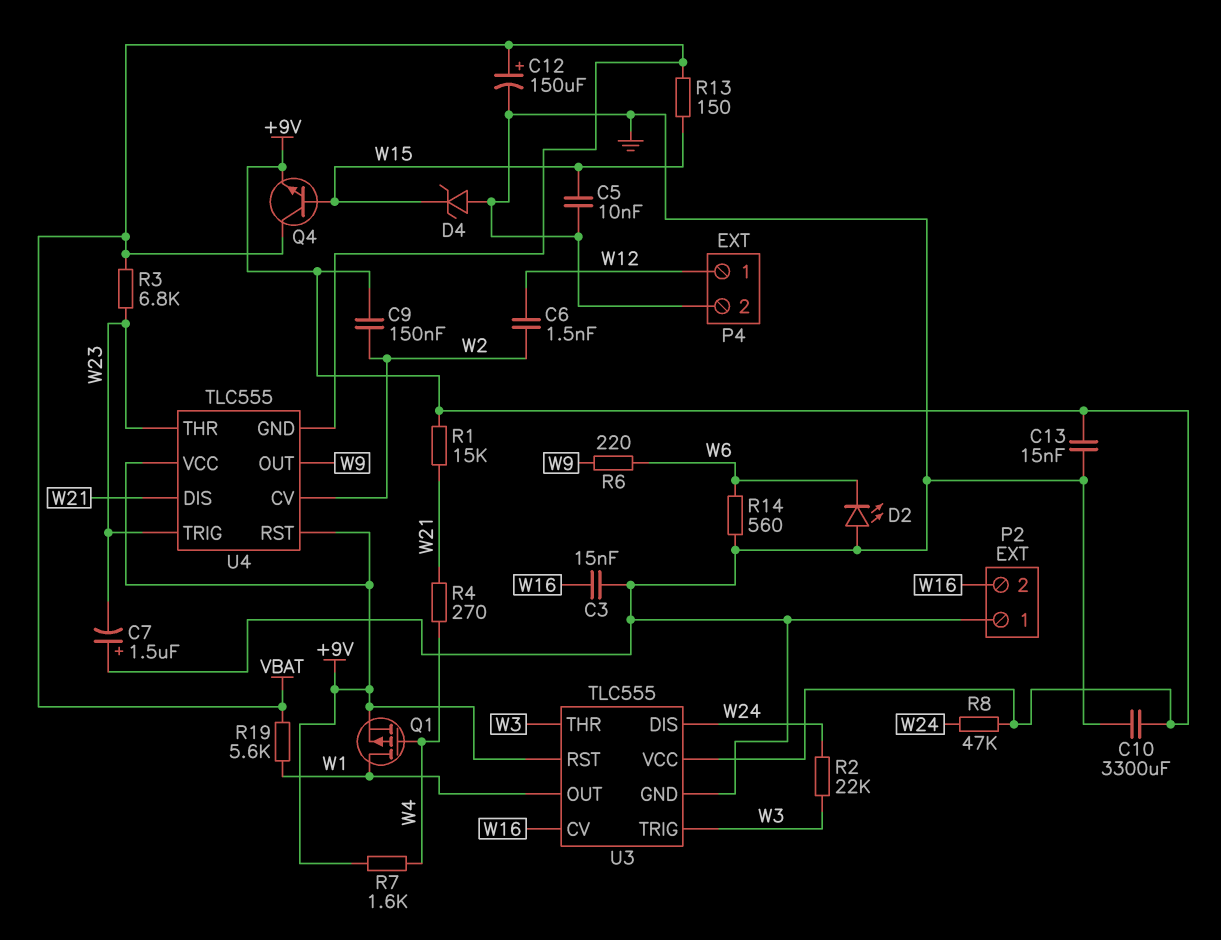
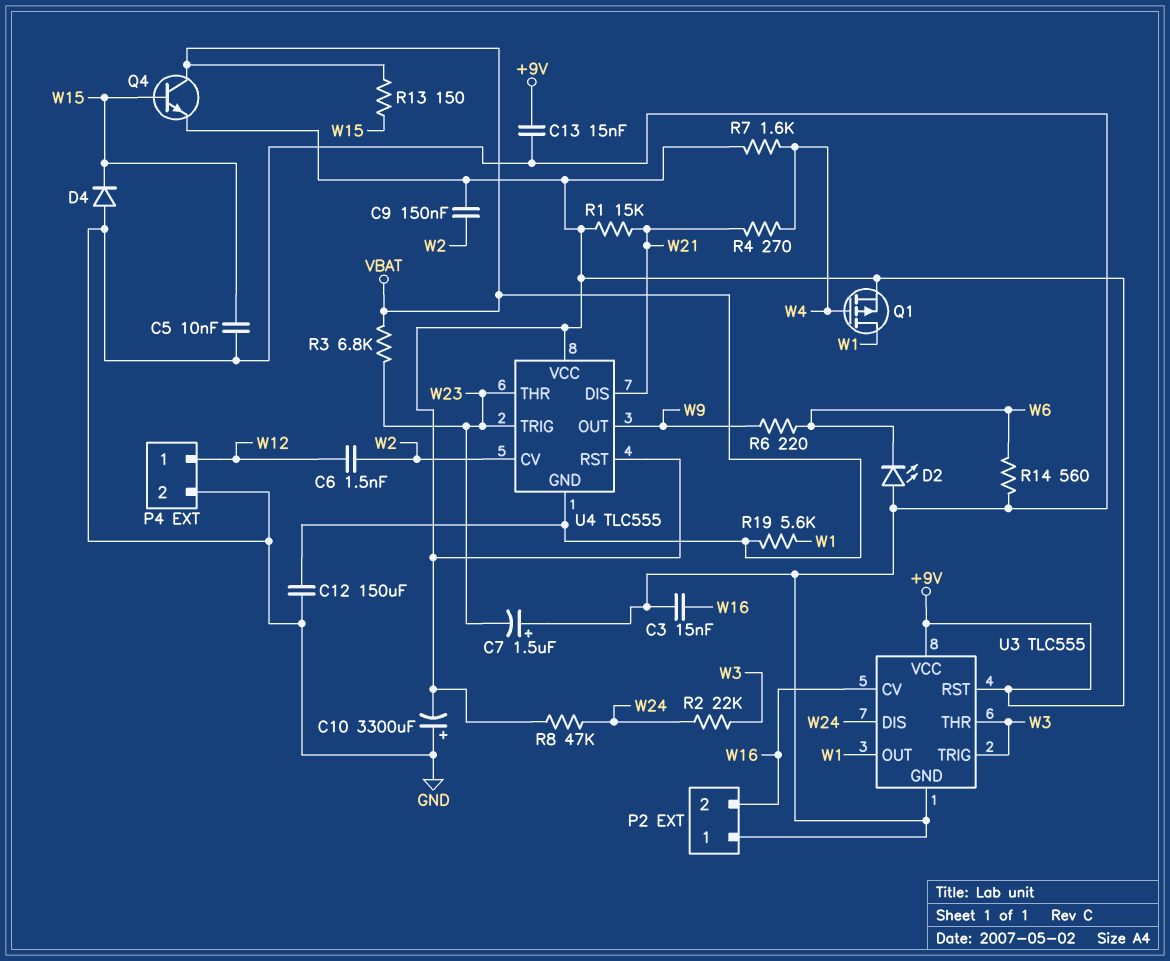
C10: 3300uF (+9V, GND) -> 3300uF (plus GND, minus +9V)
C12: 150uF (plus VBAT, minus GND) -> 150uF (GND, VBAT)
D4: zener (A GND, K W15) -> diode (A GND, K W15)

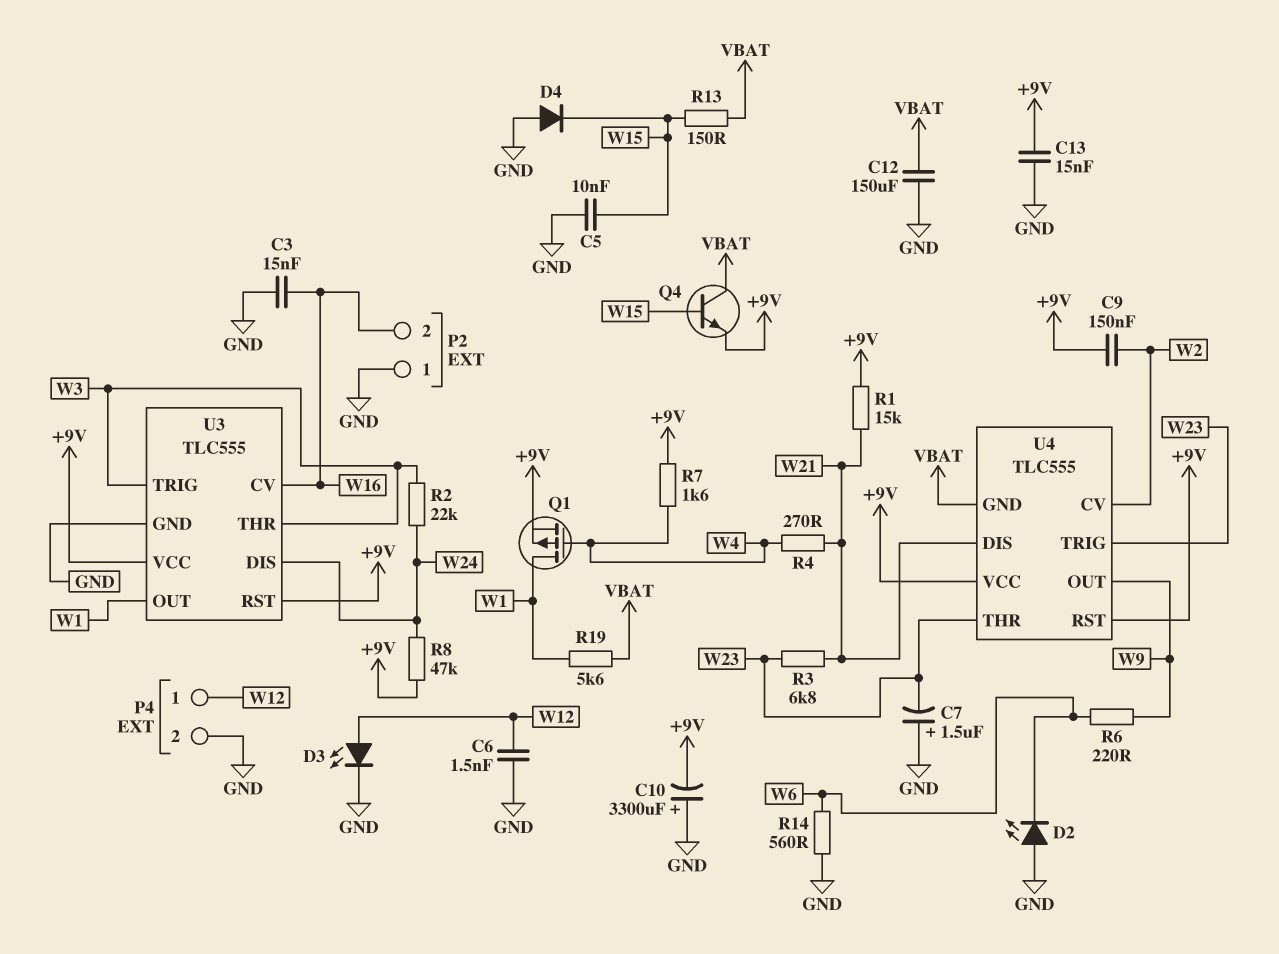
C6: 1.5nF (W2, W12) -> 1.5nF (GND, W12)
D3: none -> LED (A W12, K GND)
R3: 6.8k (VBAT, W23) -> 6.8k (W21, W23)

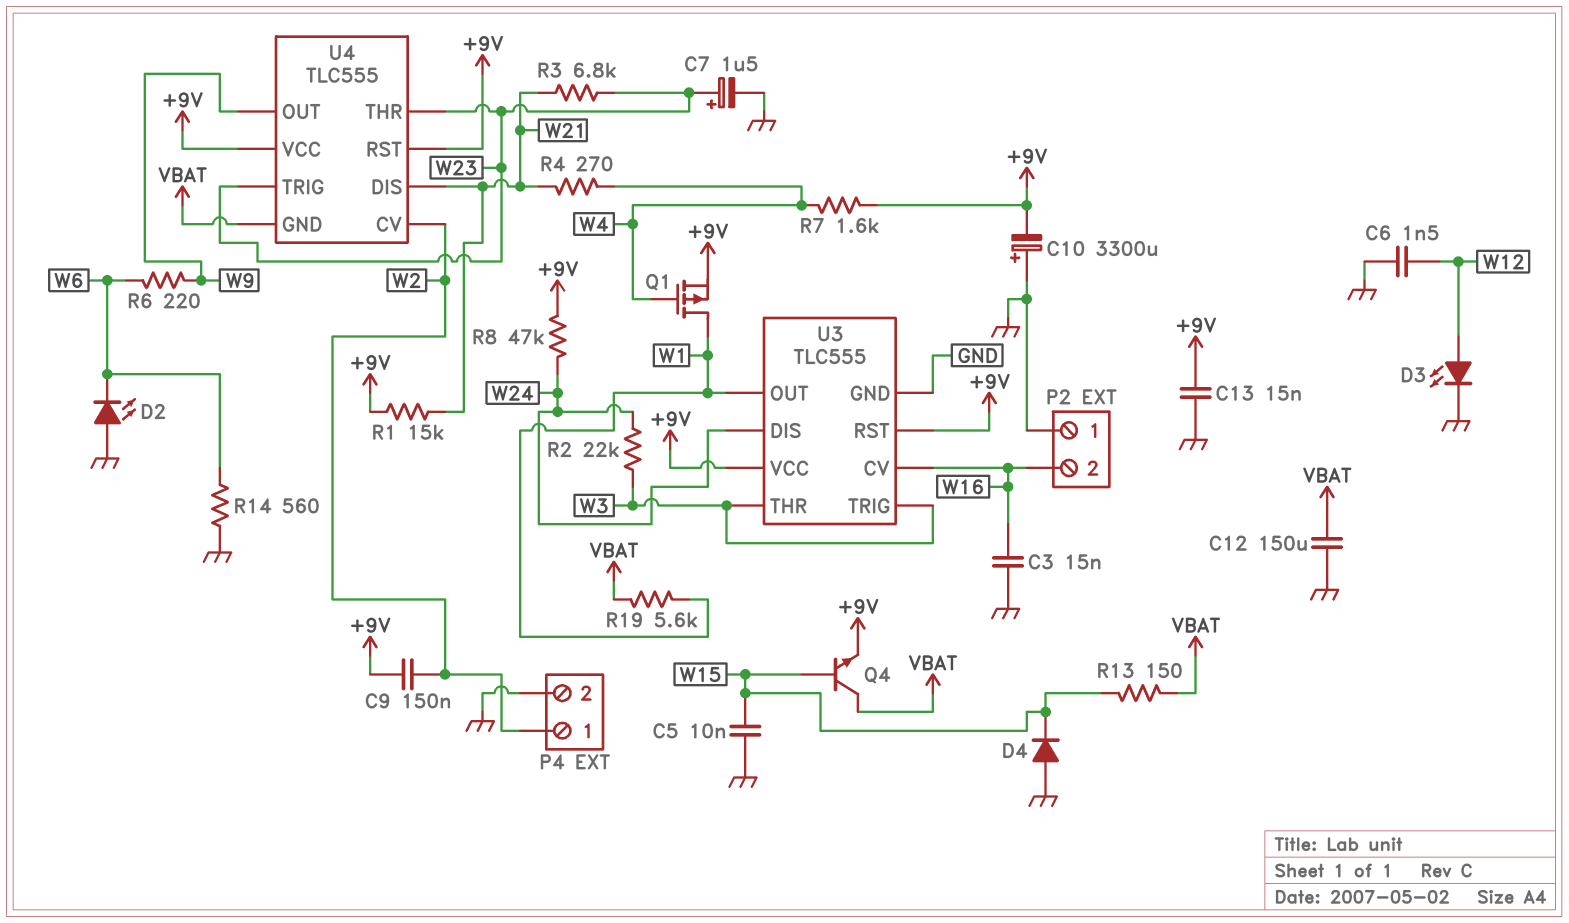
C7: 1.5uF (plus GND, minus W23) -> 1.5uF (plus W23, minus GND)
P4 pin 1: W12 -> W2

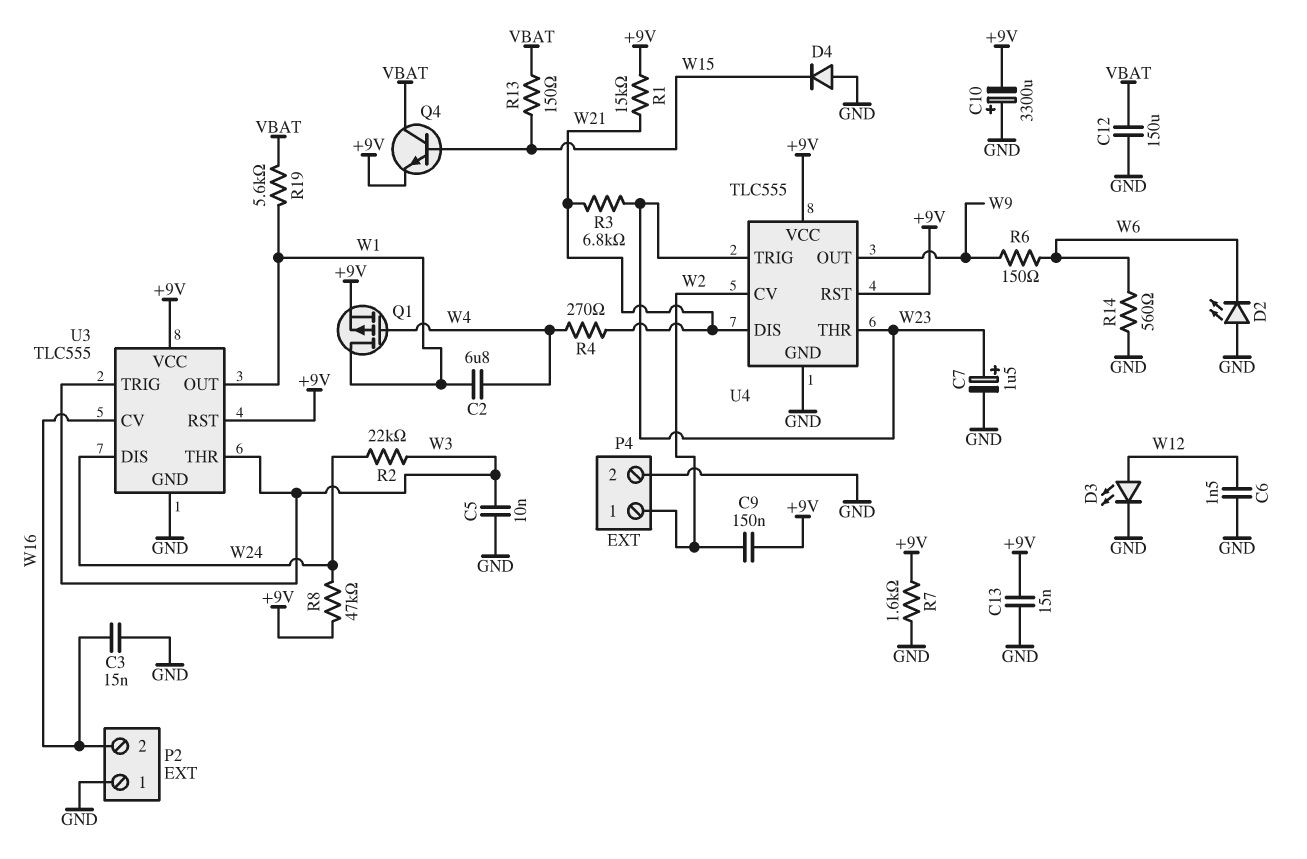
C2: none -> 6.8uF (W1, W4)
C5: 10nF (GND, W15) -> 10nF (GND, W3)
R6: 220 (W6, W9) -> 150 (W6, W9)
R7: 1.6k (+9V, W4) -> 1.6k (+9V, GND)
U4 pin GND: VBAT -> GND

